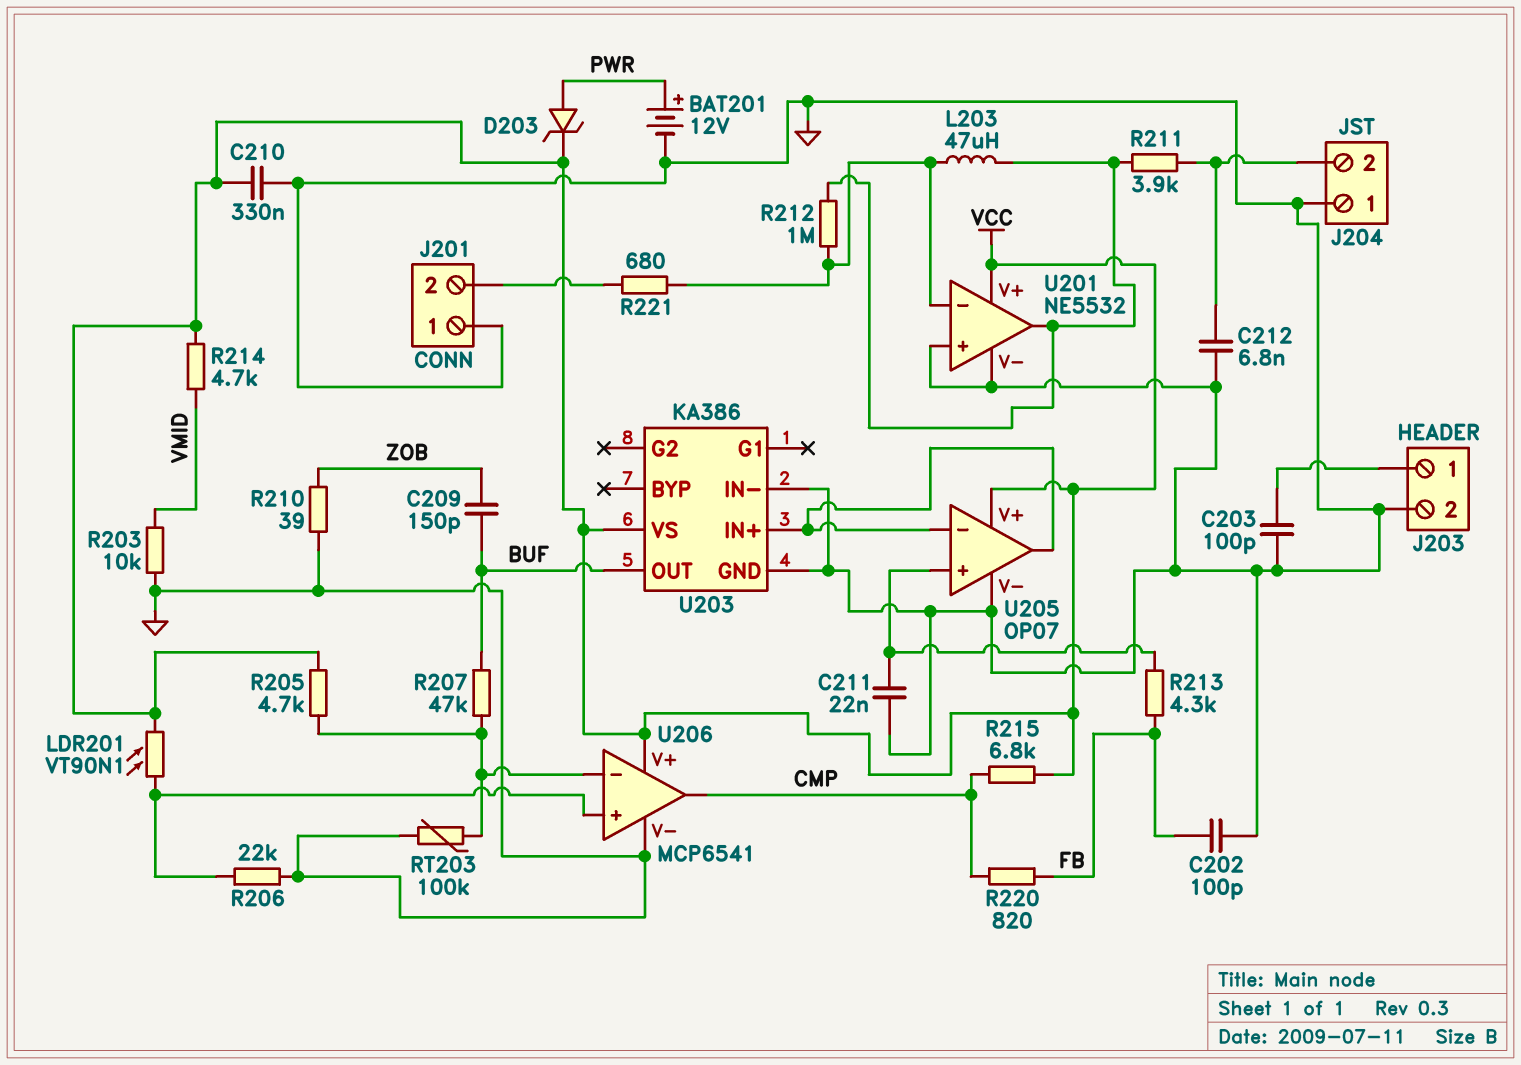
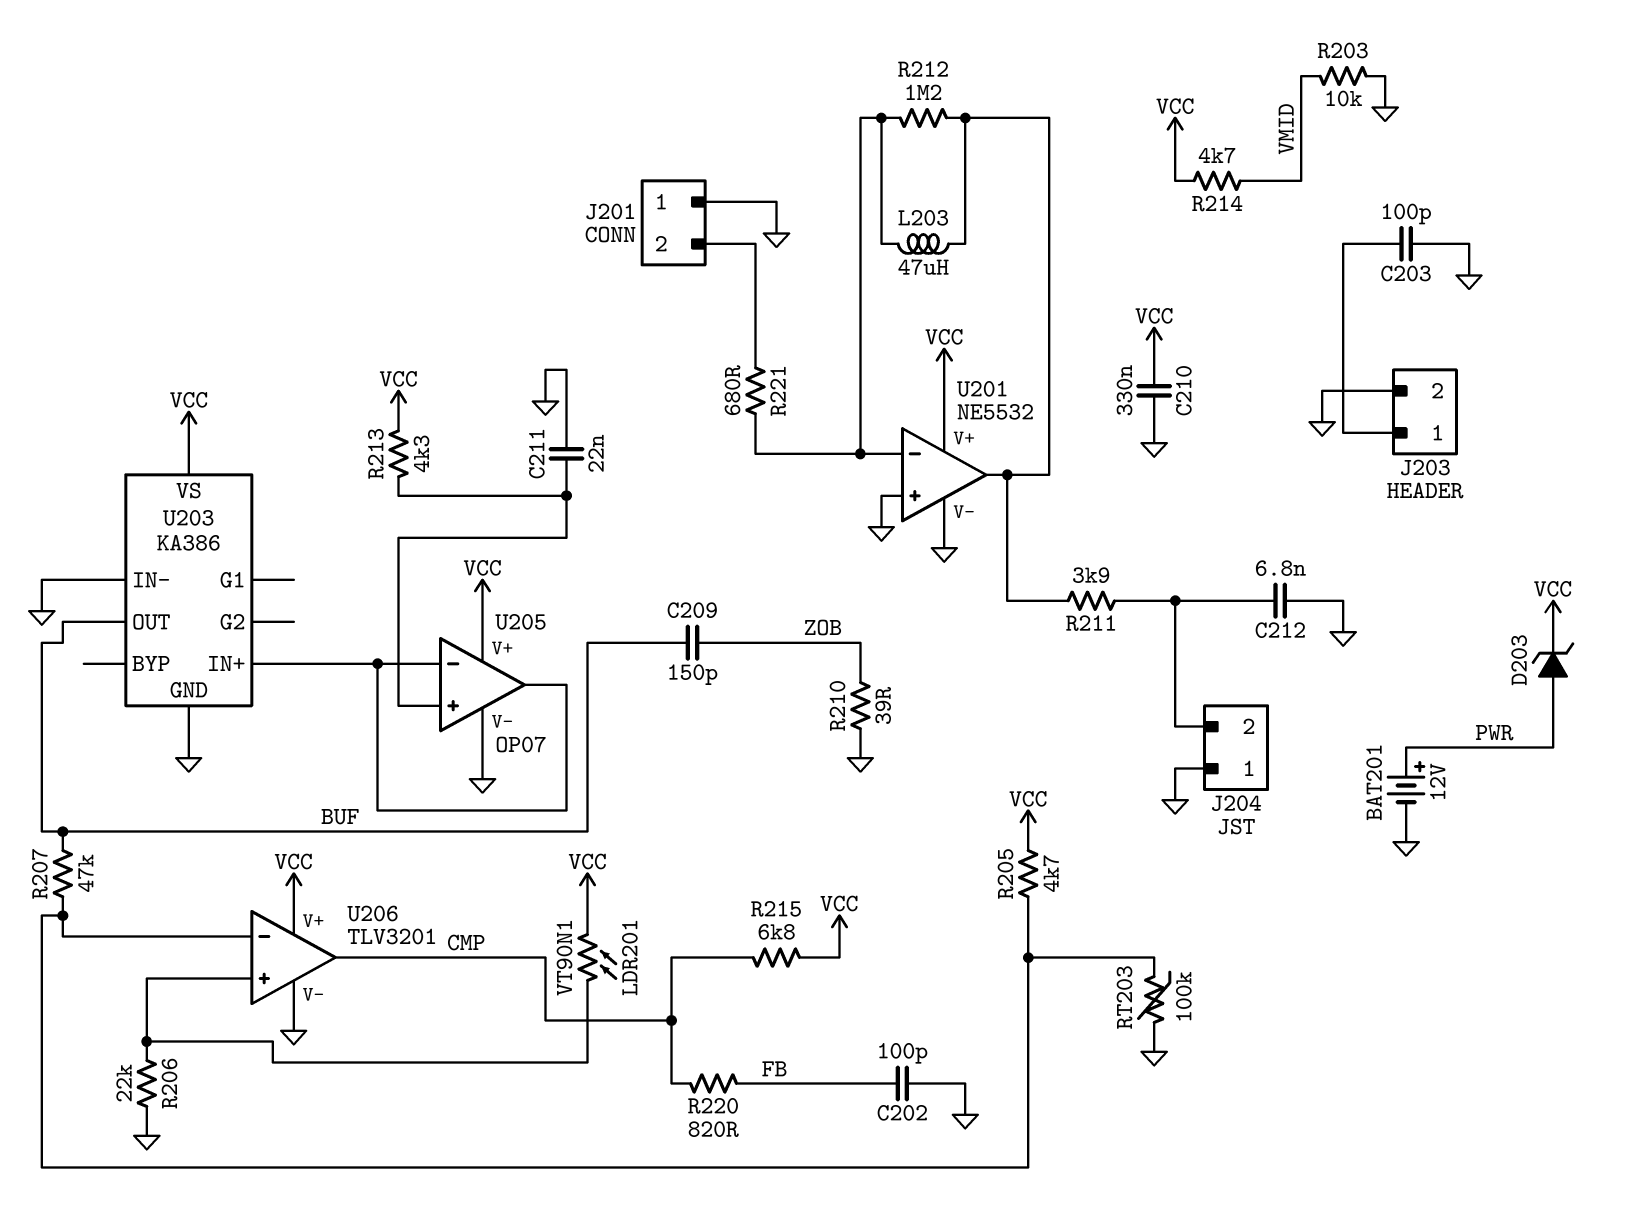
R212: 1M (U201/in-, U201/out) -> 1.2M (U201/in-, U201/out)
R213: 4.3k (FB, U205/in+) -> 4.3k (U205/in+, VCC)
U206: MCP6541 -> TLV3201

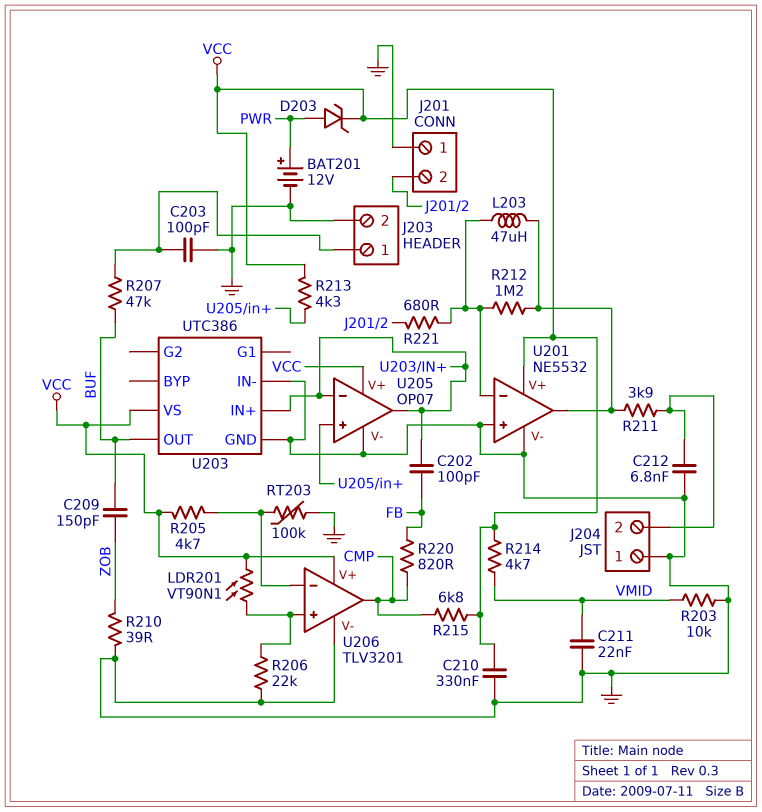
C202: 100pF (FB, GND) -> 100pF (FB, U203/IN+)
C211: 22nF (GND, U205/in+) -> 22nF (GND, VMID)
R207: 47k (BUF, U206/in-) -> 47k (BUF, J203/1)
U203: KA386 -> UTC386

